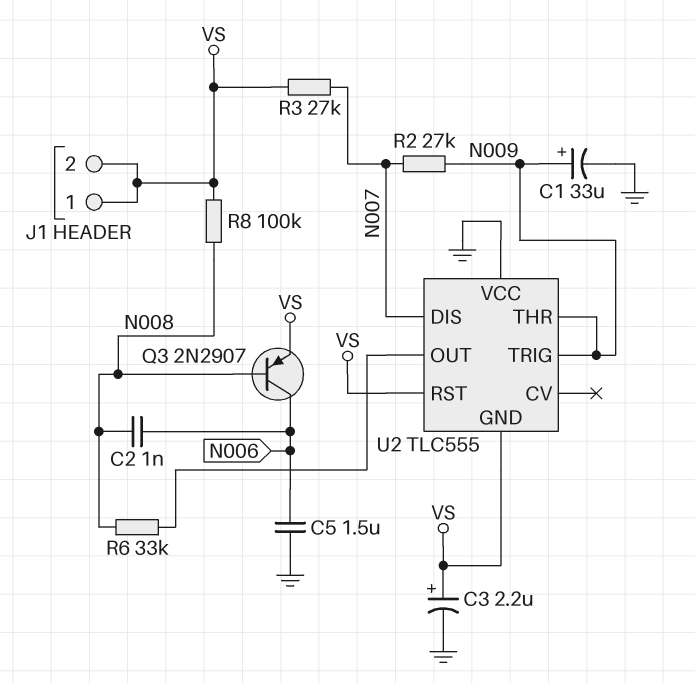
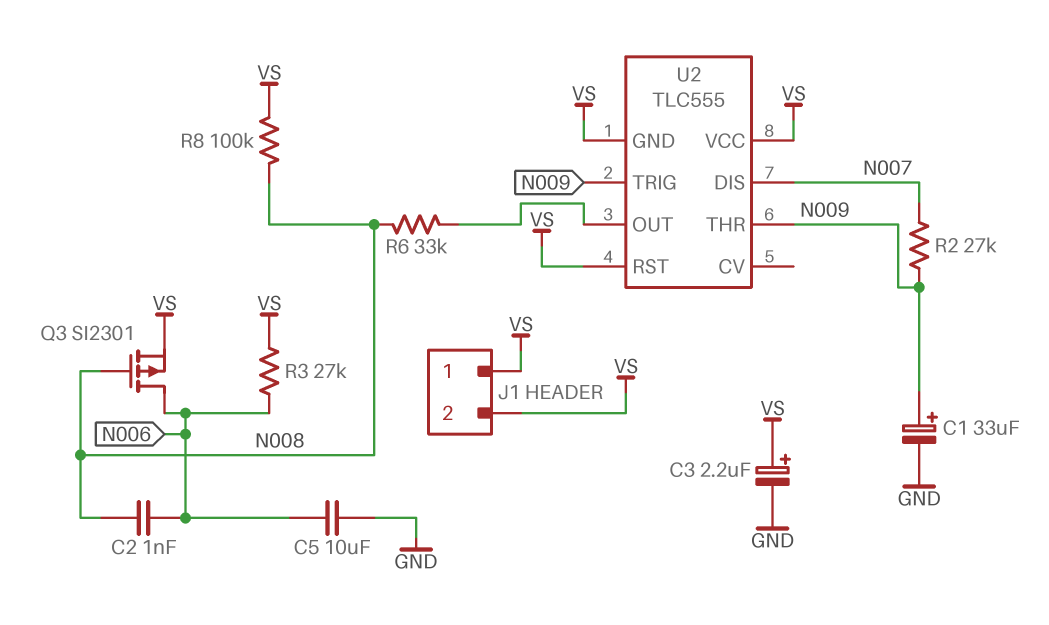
C5: 1.5uF (GND, N006) -> 10uF (GND, N006)
Q3: PNP 2N2907 (B N008, C N006, E VS) -> PMOS SI2301 (G N008, D N006, S VS)
R3: 27k (N007, VS) -> 27k (N006, VS)
U2 pin VCC: GND -> VS

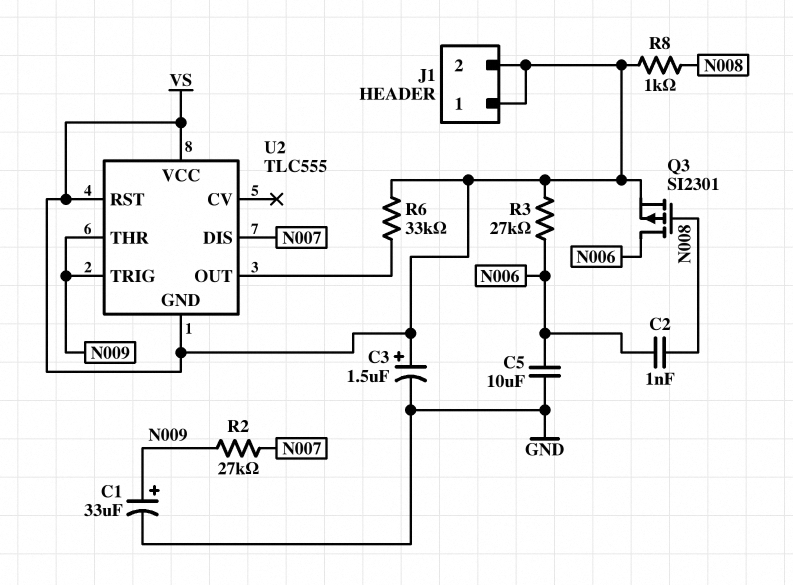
C3: 2.2uF (plus VS, minus GND) -> 1.5uF (plus VS, minus GND)
R6: 33k (N008, U2/OUT) -> 33k (U2/OUT, VS)
R8: 100k (N008, VS) -> 1k (N008, VS)

